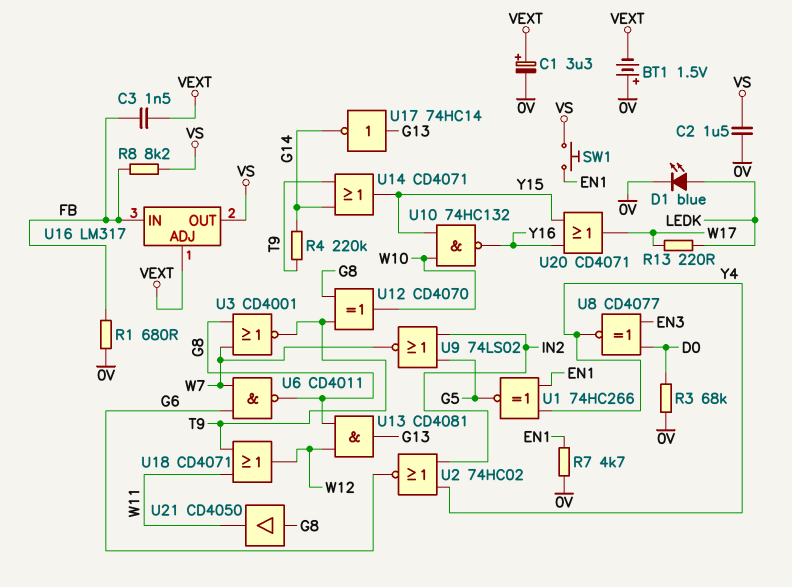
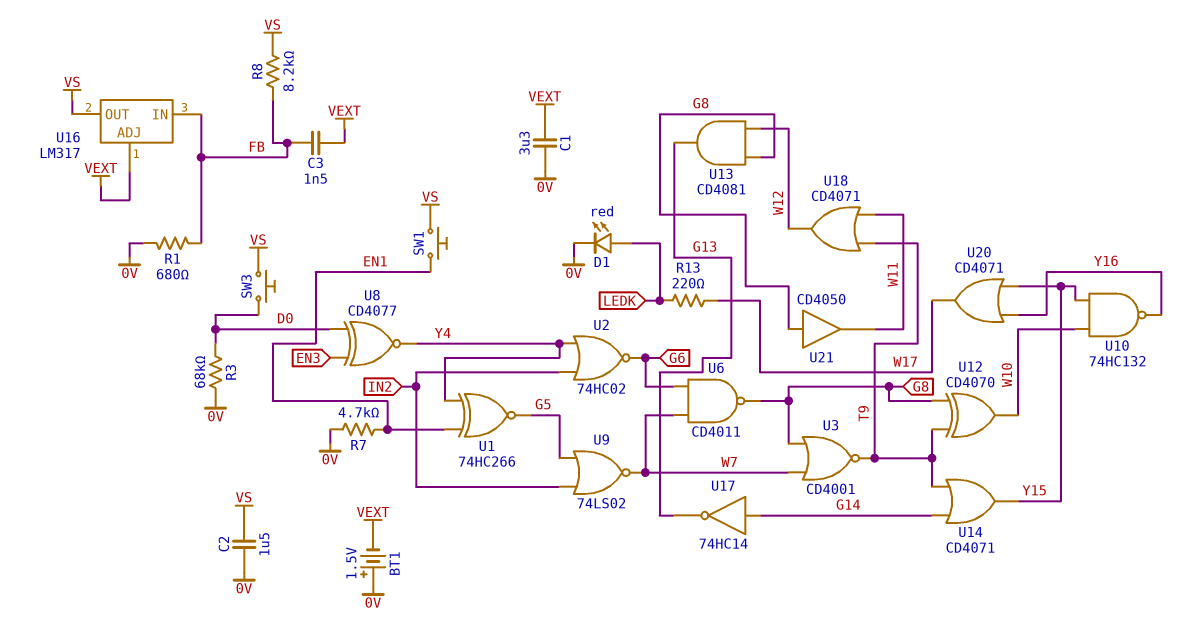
C1: 3.3uF (plus VEXT, minus 0V) -> 3.3uF (0V, VEXT)
D1: LED blue (A LEDK, K 0V) -> LED red (A LEDK, K 0V)
R4: 220k (G14, T9) -> none
SW3: none -> button (D0, VS)
U17: NOT 74HC14 (in G13, out G14) -> NOT 74HC14 (in G14, out G13)

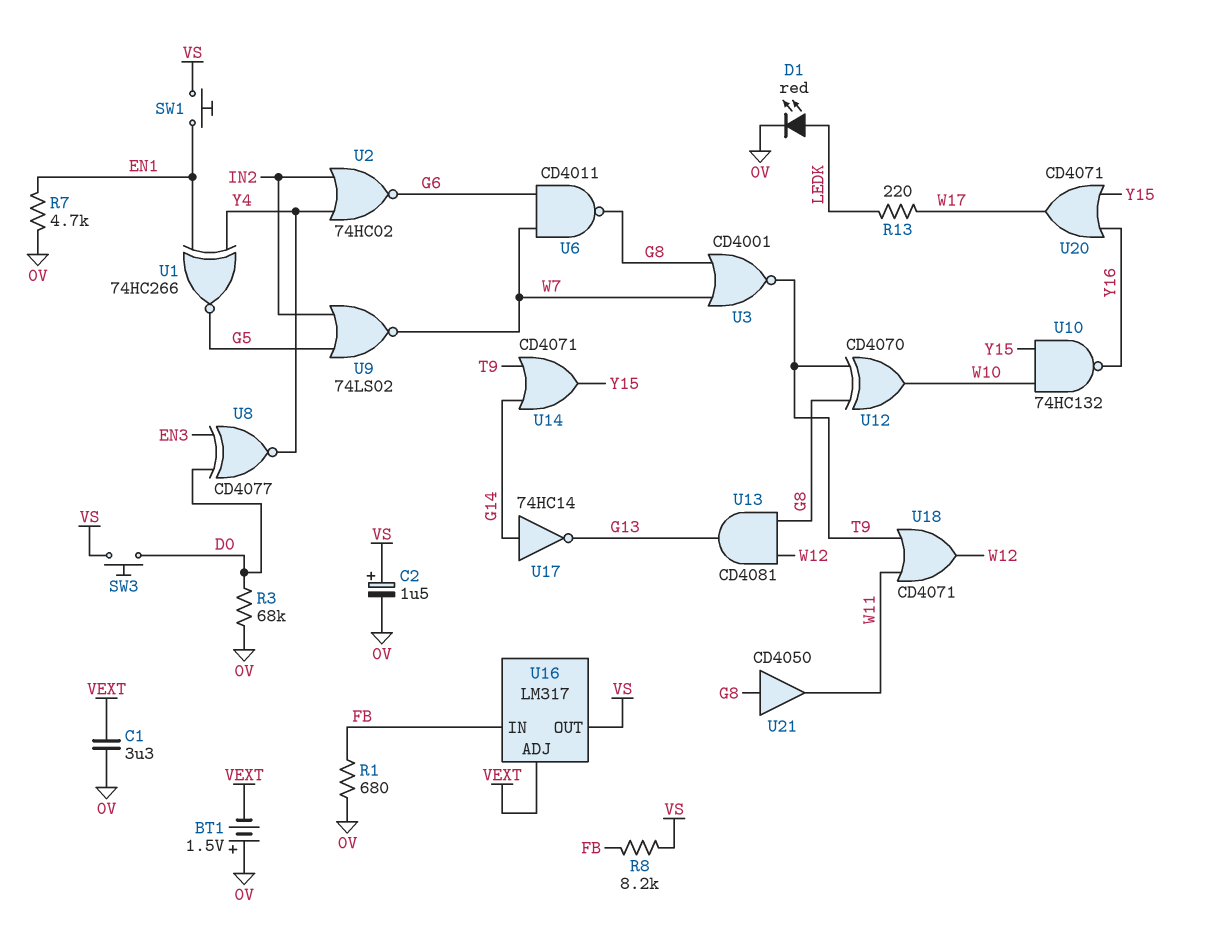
C2: 1.5uF (0V, VS) -> 1.5uF (plus VS, minus 0V)
C3: 1.5nF (FB, VEXT) -> none

